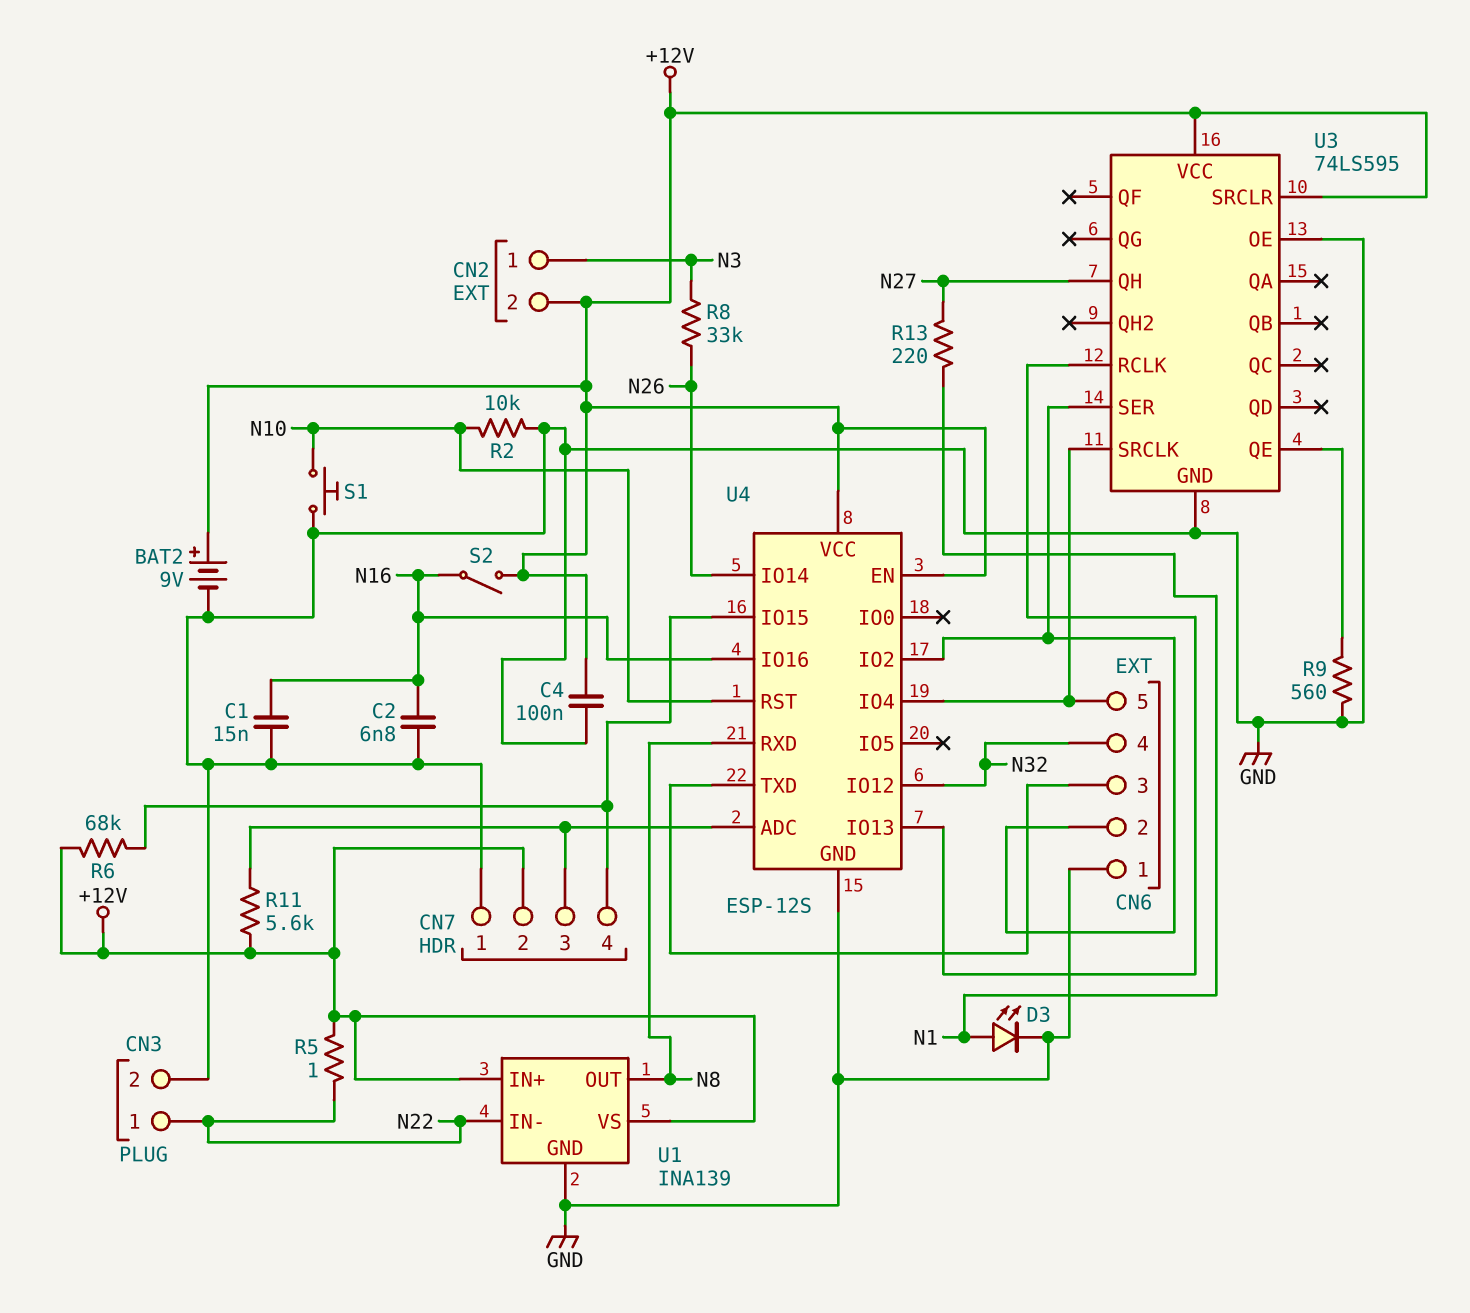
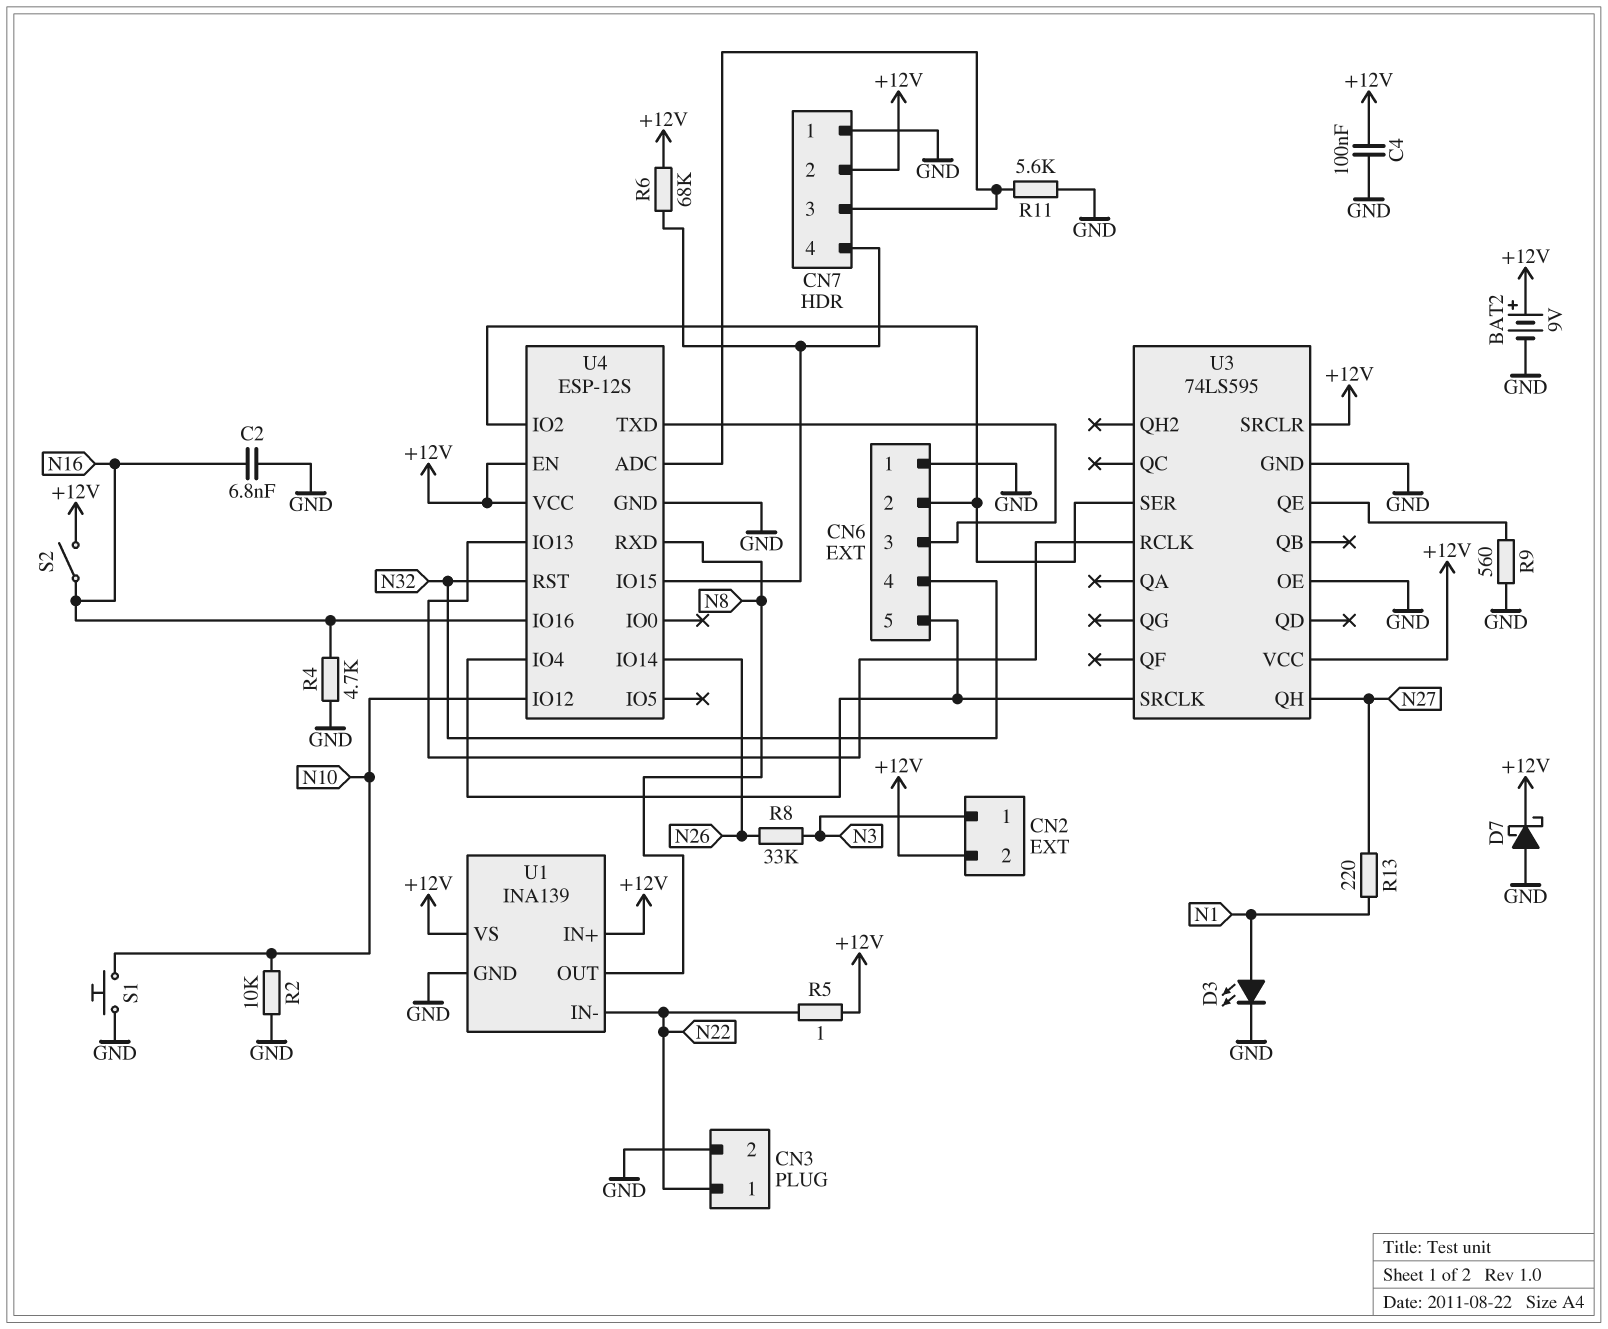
C1: 15nF (GND, N16) -> none
D7: none -> schottky (A GND, K +12V)
R4: none -> 4.7k (GND, N16)
R11: 5.6k (+12V, CN7/3) -> 5.6k (CN7/3, GND)
U4 pin IO12: N32 -> N10
U4 pin RST: N10 -> N32

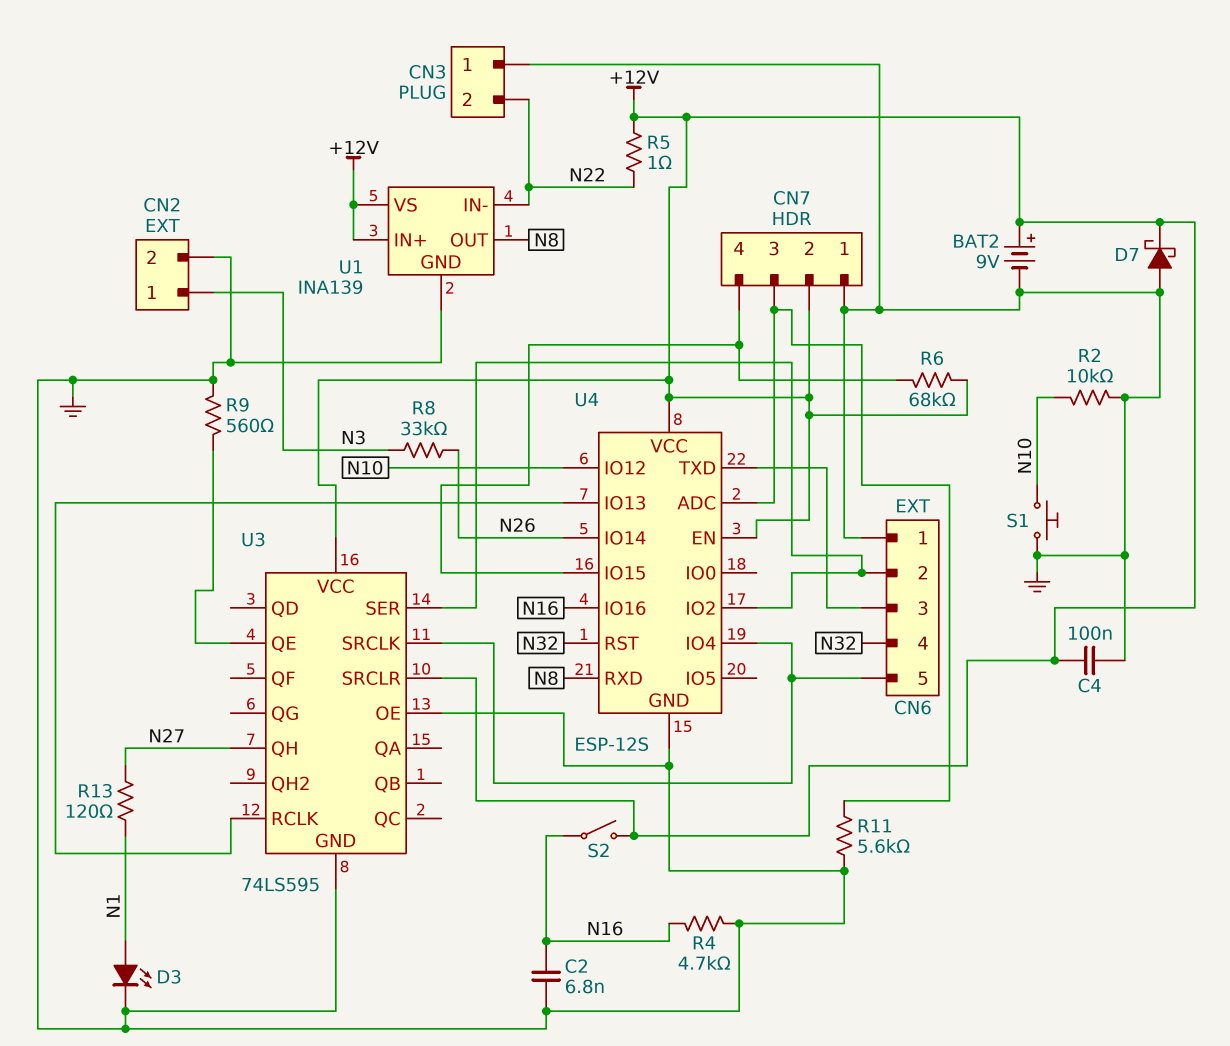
CN2 pin 2: +12V -> GND
CN3 pin 1: N22 -> GND
CN3 pin 2: GND -> N22
R13: 220 (N1, N27) -> 120 (N1, N27)

